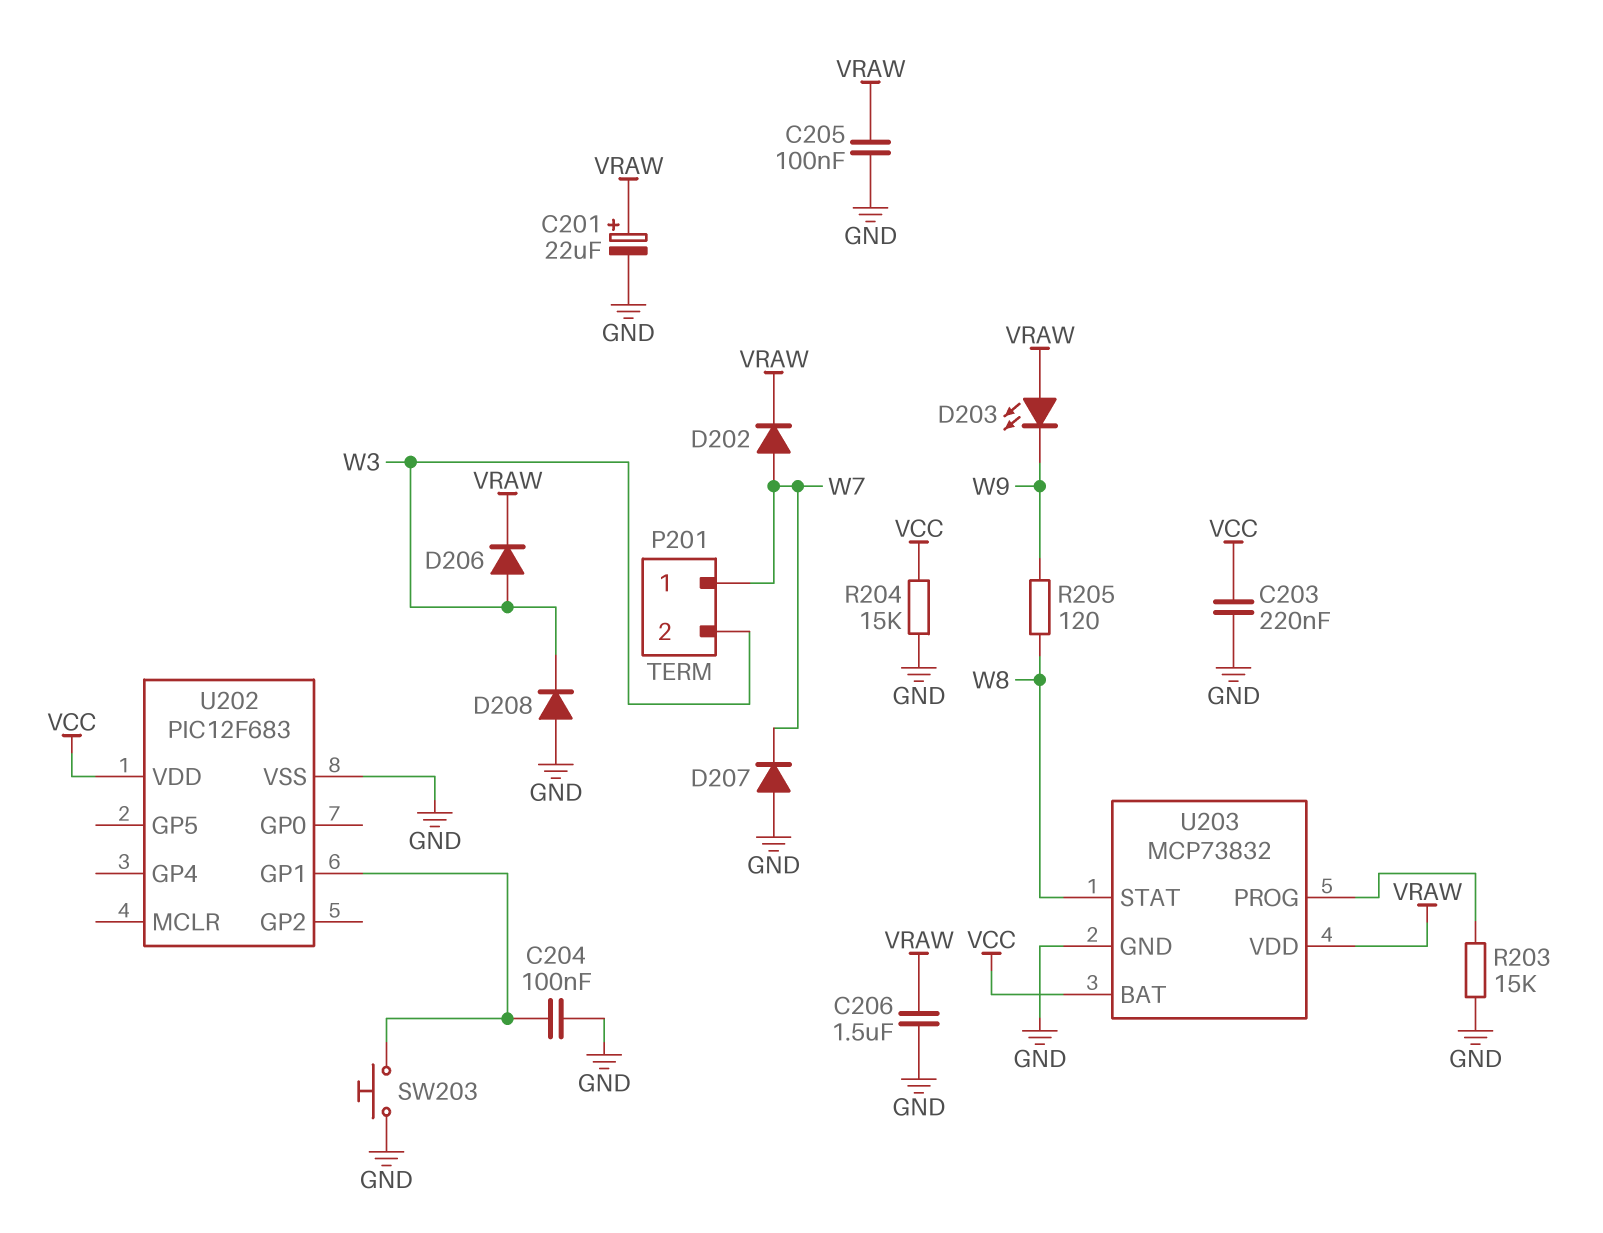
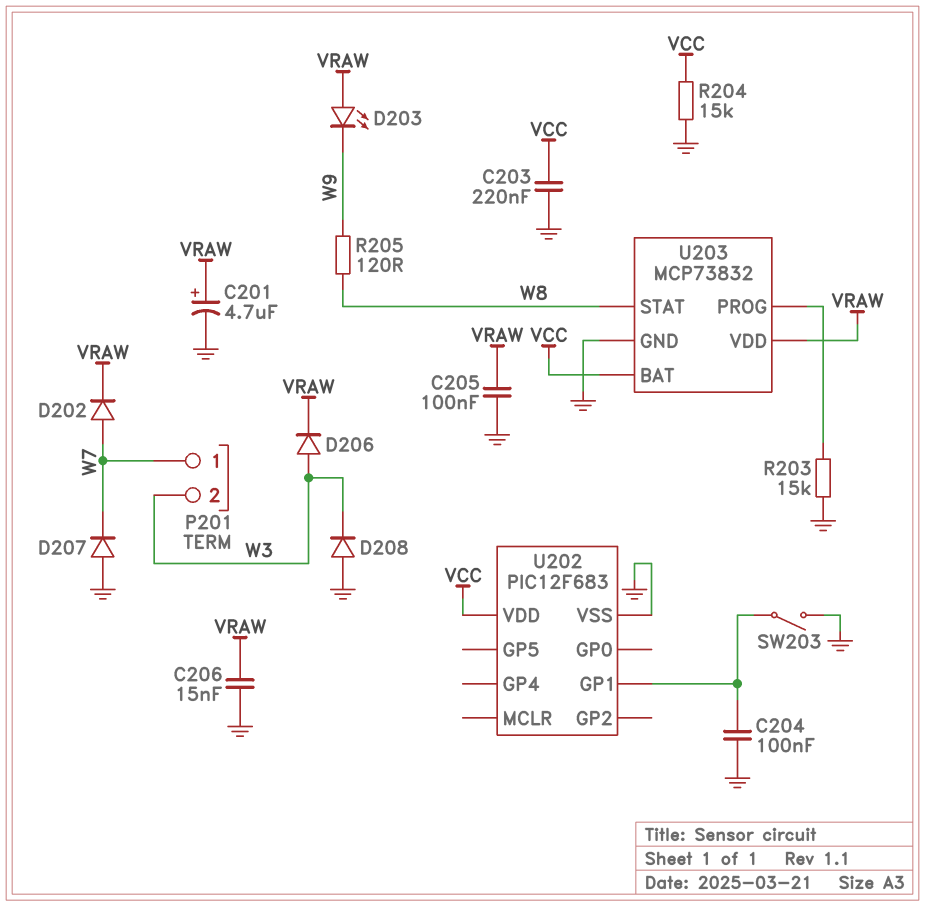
C201: 22uF (plus VRAW, minus GND) -> 4.7uF (plus VRAW, minus GND)
C206: 1.5uF (GND, VRAW) -> 15nF (GND, VRAW)
SW203: button (GND, U202/GP1) -> switch (GND, U202/GP1)

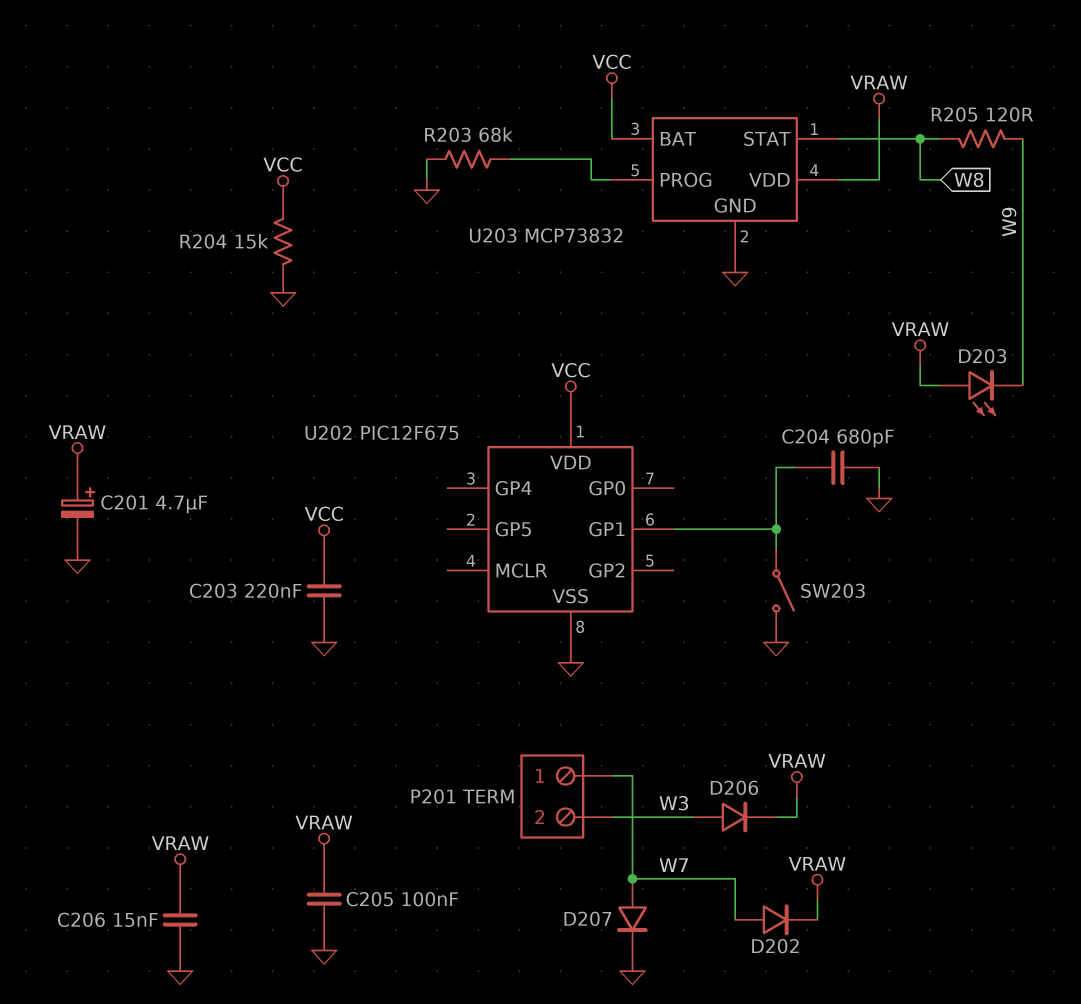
C204: 100nF (GND, U202/GP1) -> 680pF (GND, U202/GP1)
D207: diode (A GND, K W7) -> diode (A W7, K GND)
D208: diode (A GND, K W3) -> none
R203: 15k (GND, U203/PROG) -> 68k (GND, U203/PROG)
U202: PIC12F683 -> PIC12F675

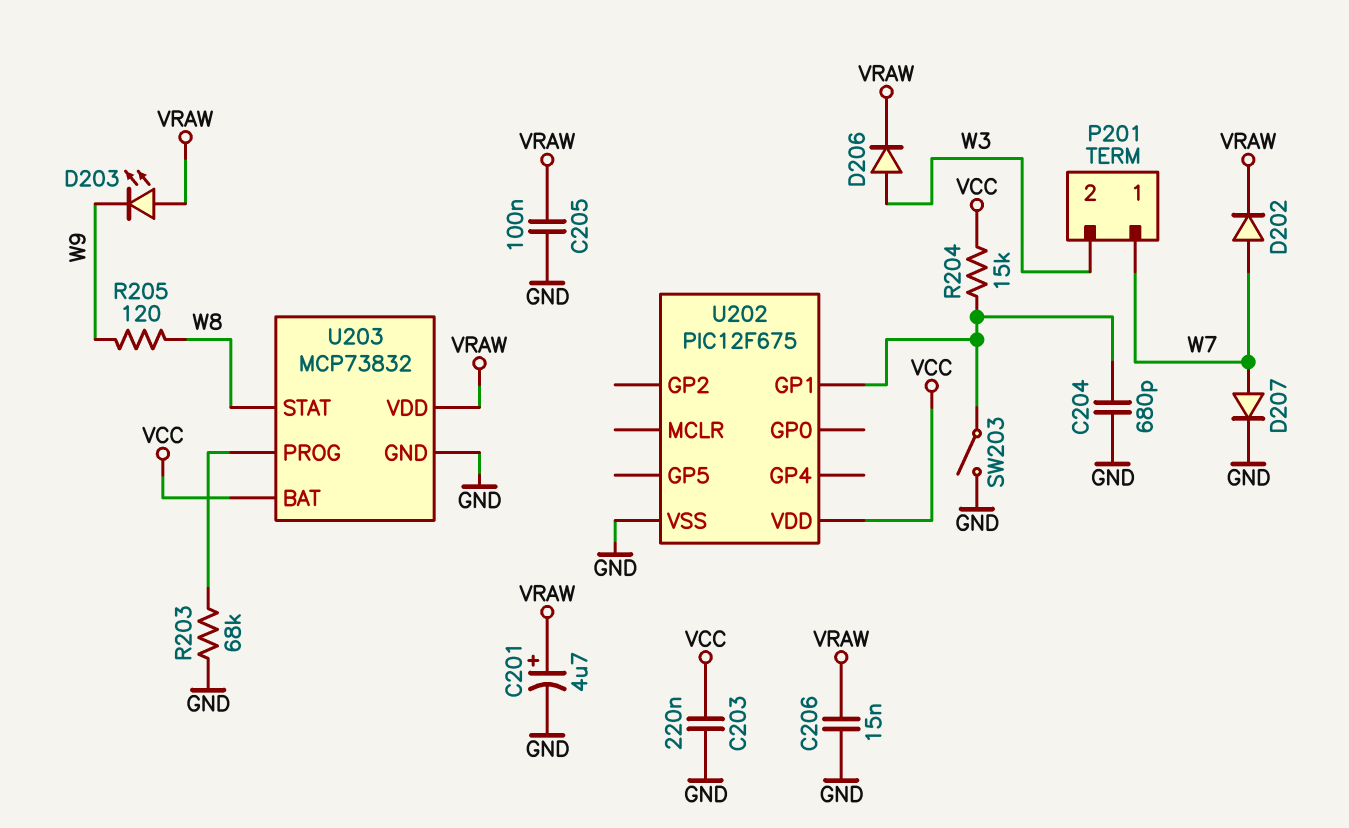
R204: 15k (GND, VCC) -> 15k (U202/GP1, VCC)

